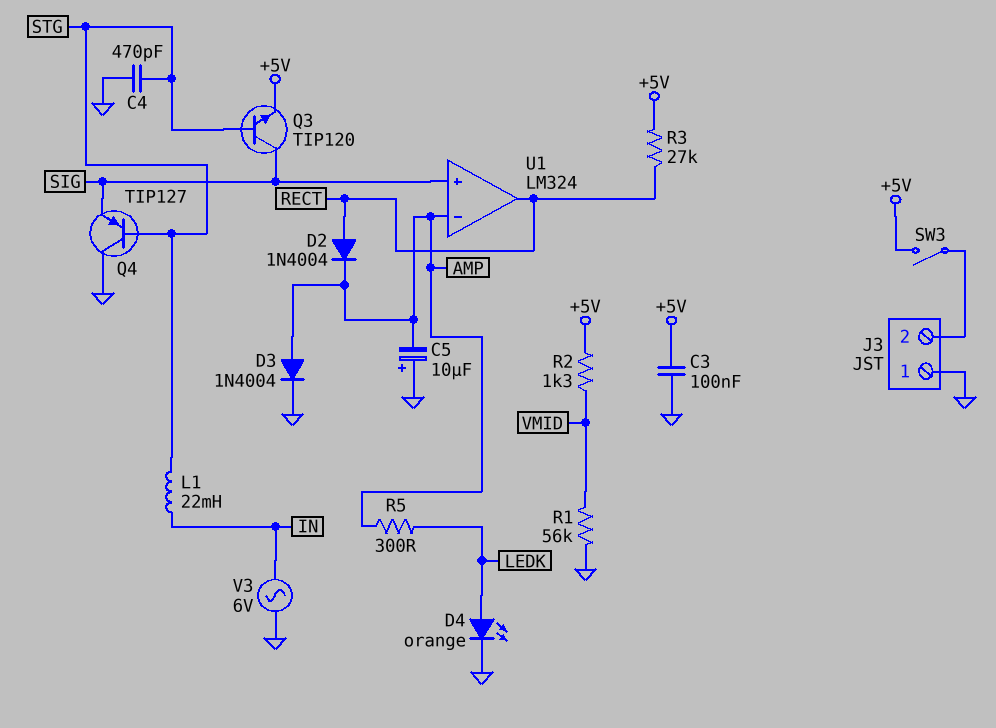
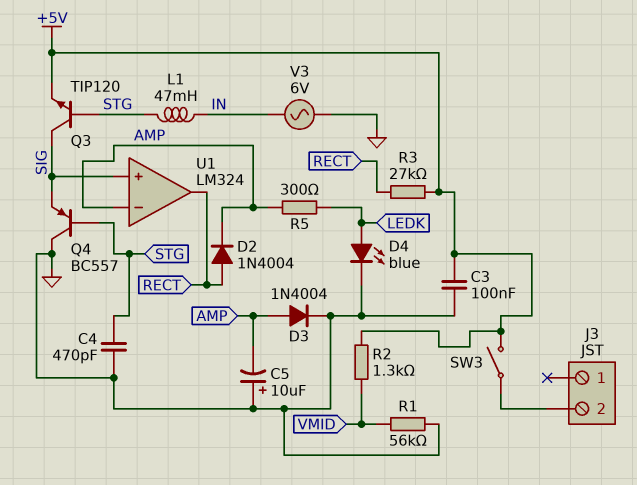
D4: LED orange (A LEDK, K GND) -> LED blue (A LEDK, K GND)
J3 pin 1: GND -> none
L1: 22mH (IN, STG) -> 47mH (IN, STG)
Q4: PNP TIP127 (B STG, C GND, E SIG) -> PNP BC557 (B STG, C GND, E SIG)

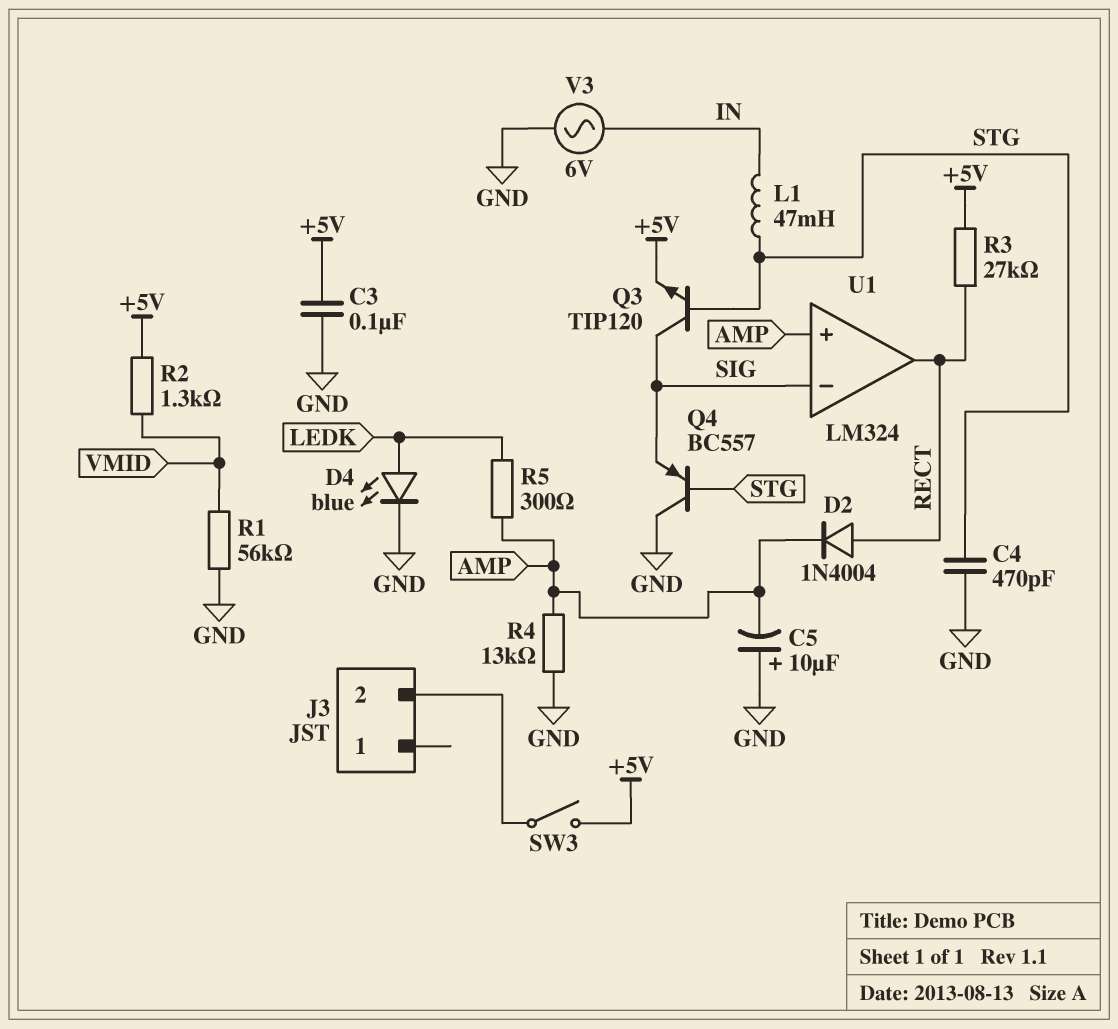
D3: diode 1N4004 (A AMP, K GND) -> none
R4: none -> 13k (AMP, GND)
U1 pin in+: SIG -> AMP
U1 pin in-: AMP -> SIG

